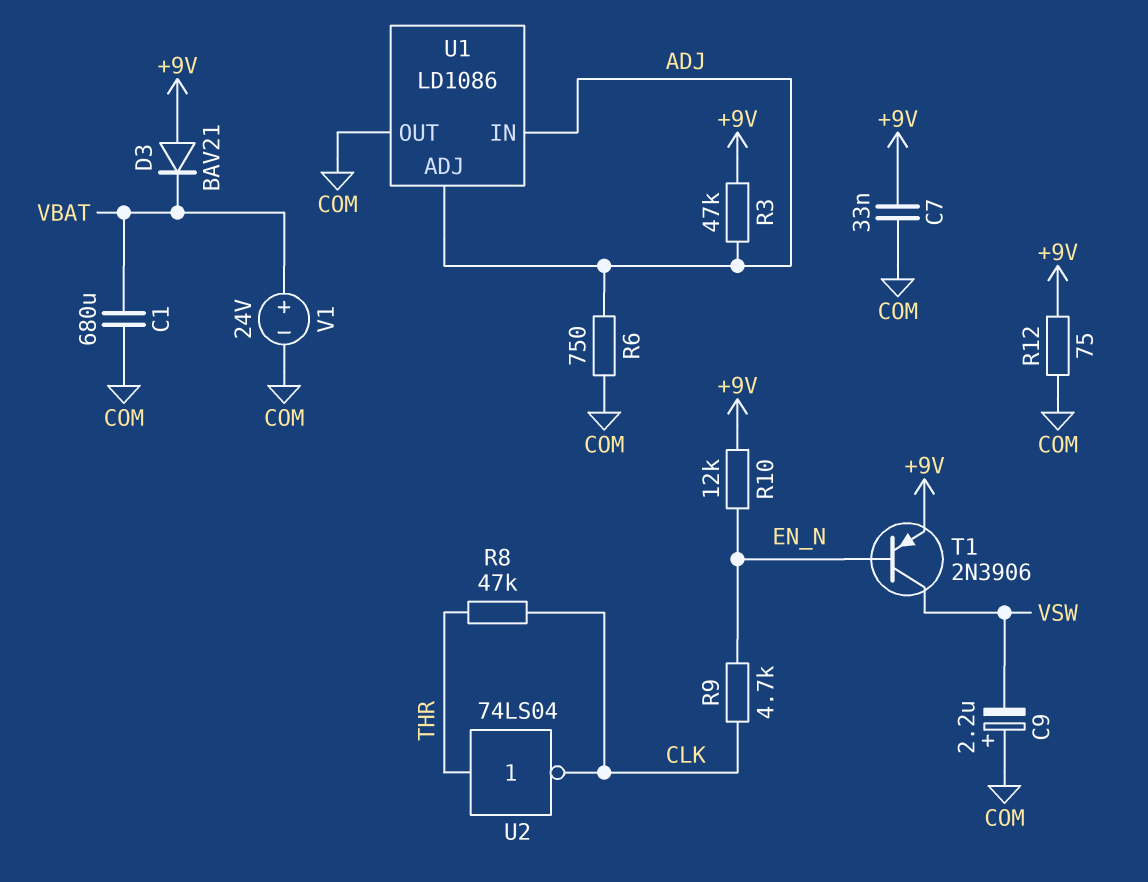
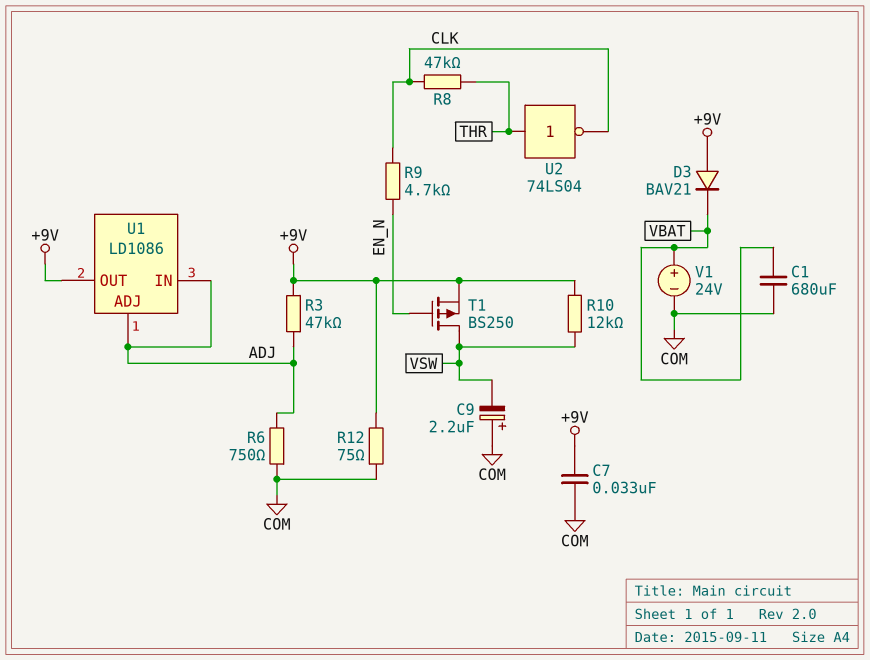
R10: 12k (+9V, EN_N) -> 12k (+9V, VSW)
T1: PNP 2N3906 (B EN_N, C VSW, E +9V) -> PMOS BS250 (G EN_N, D VSW, S +9V)
U1 pin OUT: COM -> +9V

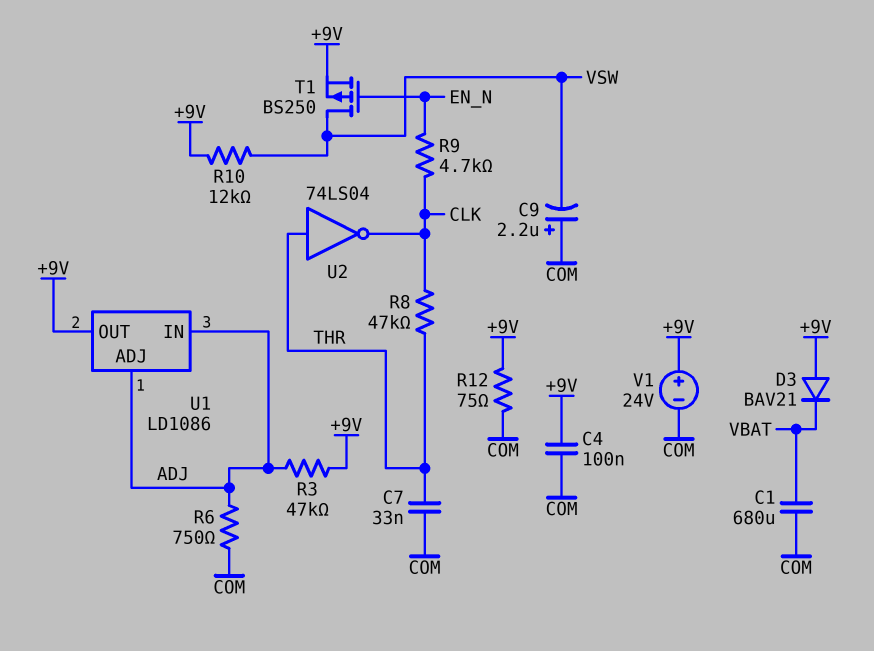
C4: none -> 100nF (+9V, COM)
C7: 33nF (+9V, COM) -> 33nF (COM, THR)
V1: 24V (plus VBAT, minus COM) -> 24V (plus +9V, minus COM)

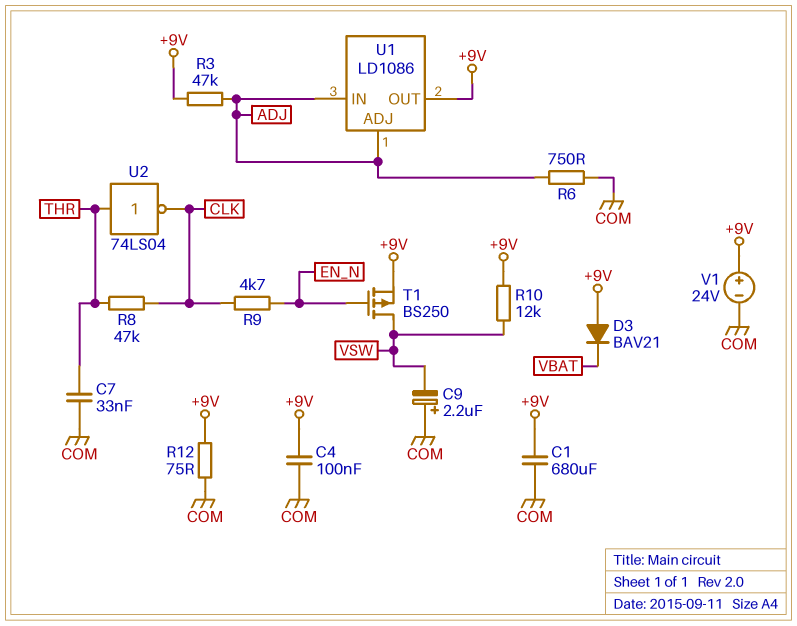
C1: 680uF (COM, VBAT) -> 680uF (+9V, COM)

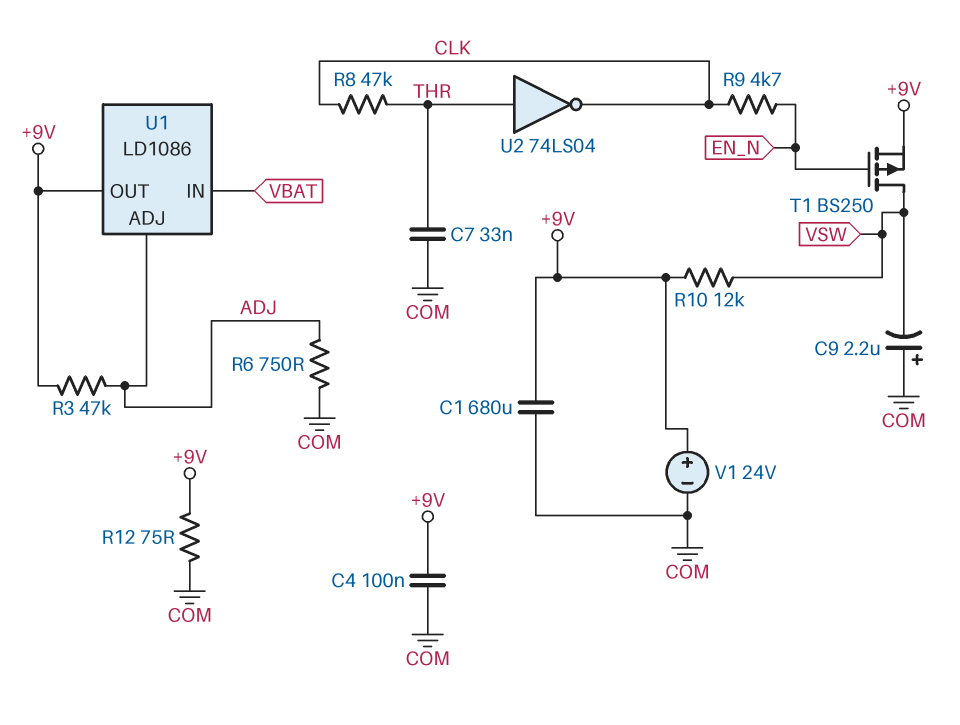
D3: diode BAV21 (A +9V, K VBAT) -> none
U1 pin IN: ADJ -> VBAT

